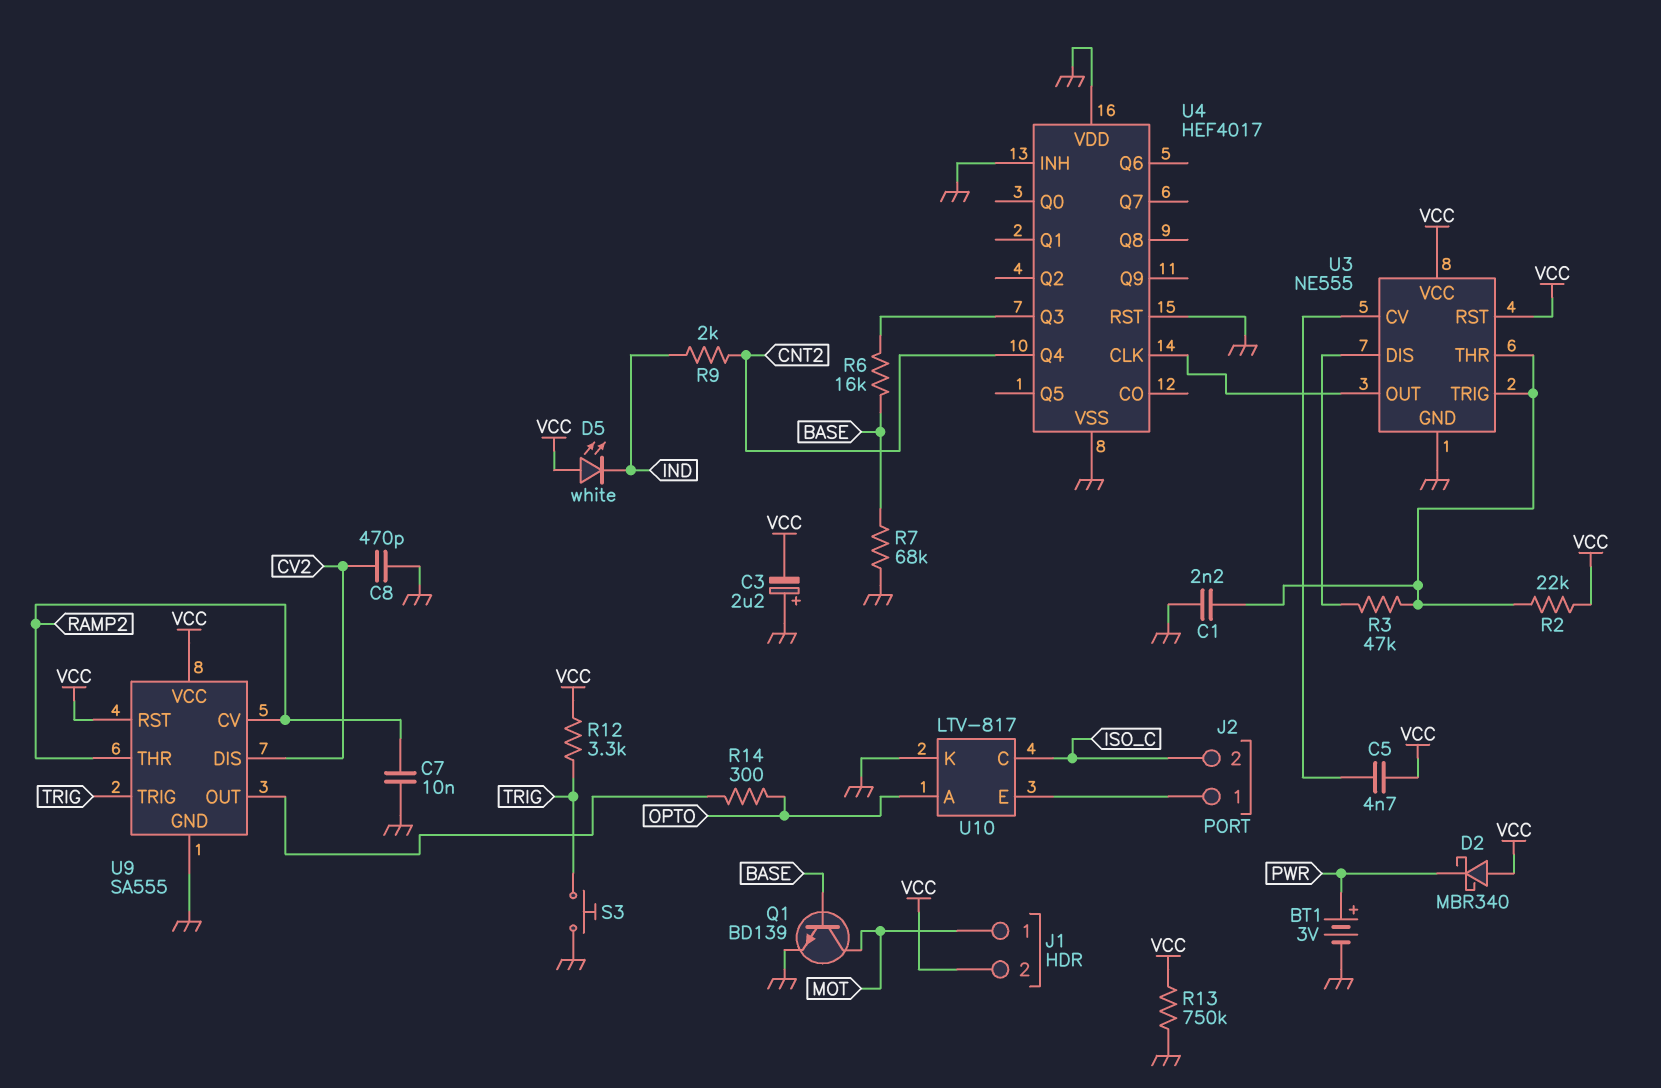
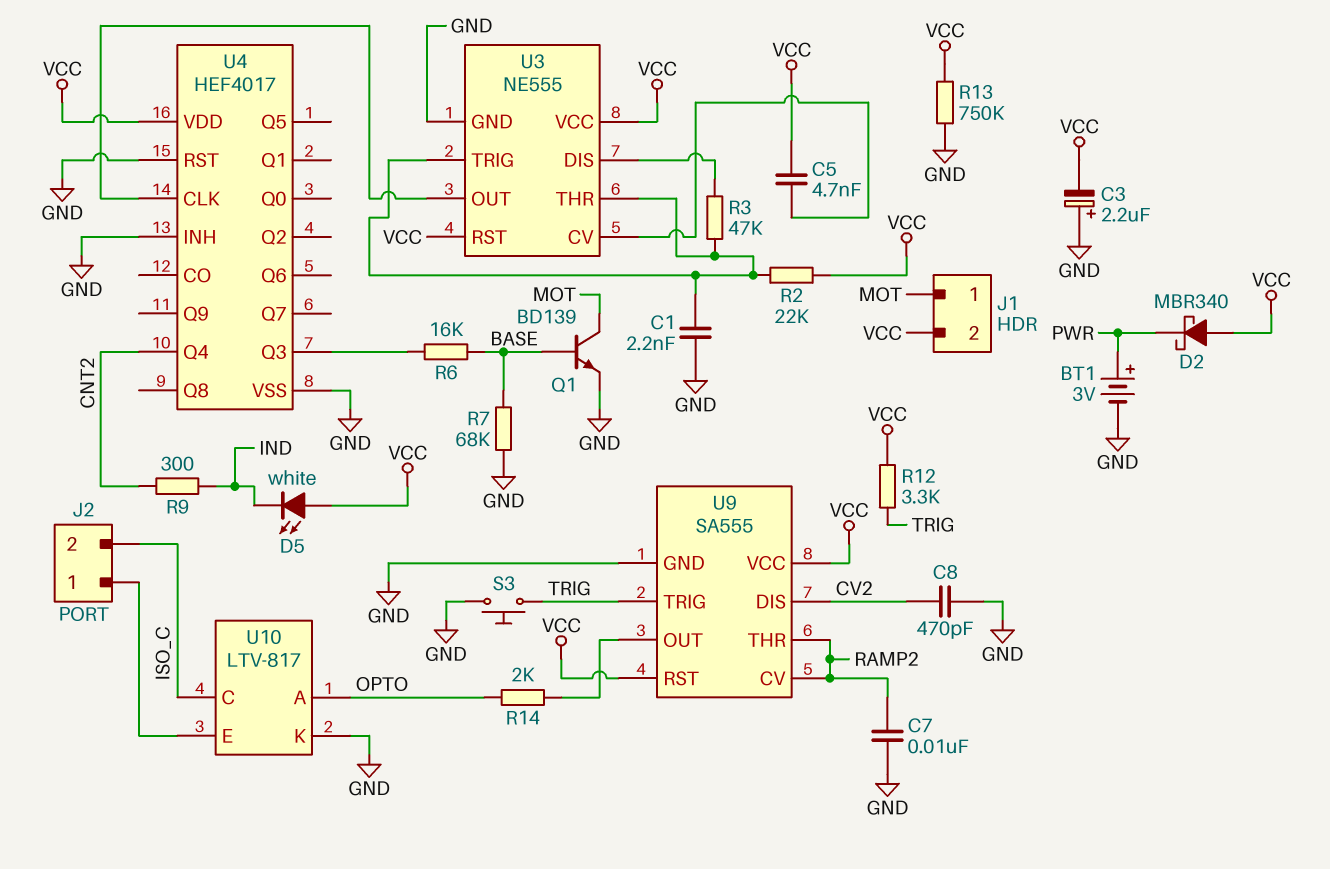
R9: 2k (CNT2, IND) -> 300 (CNT2, IND)
R14: 300 (OPTO, U9/OUT) -> 2k (OPTO, U9/OUT)
U4 pin VDD: GND -> VCC

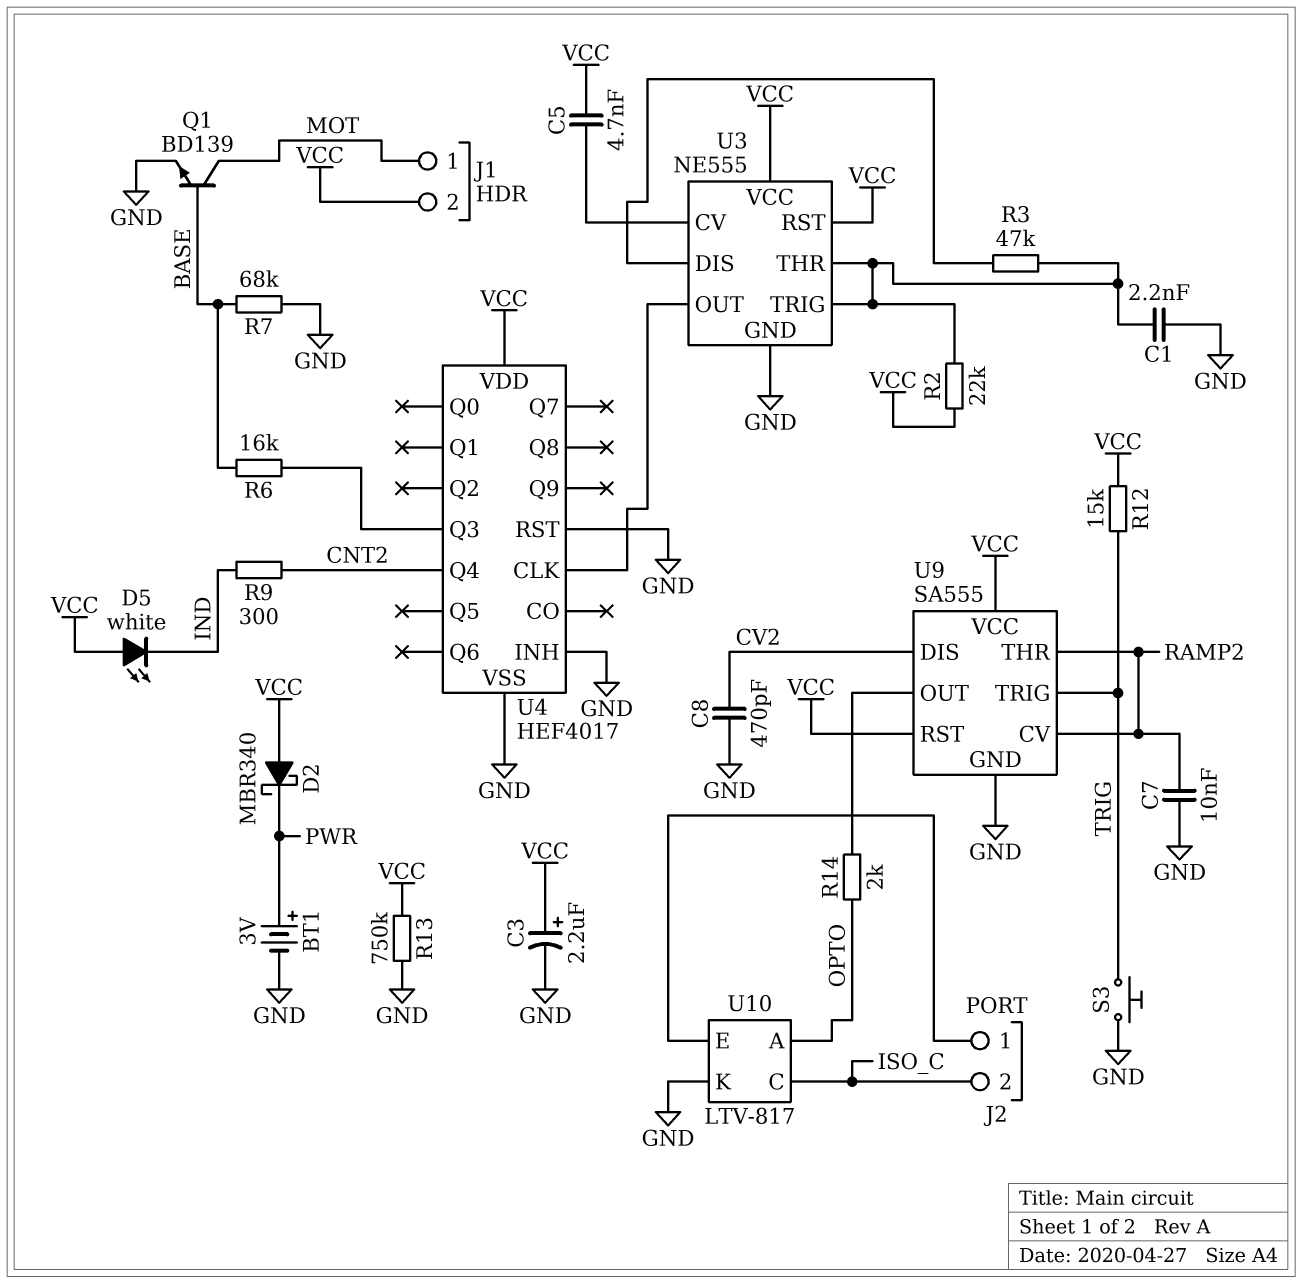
C3: 2.2uF (plus GND, minus VCC) -> 2.2uF (plus VCC, minus GND)
R12: 3.3k (TRIG, VCC) -> 15k (TRIG, VCC)

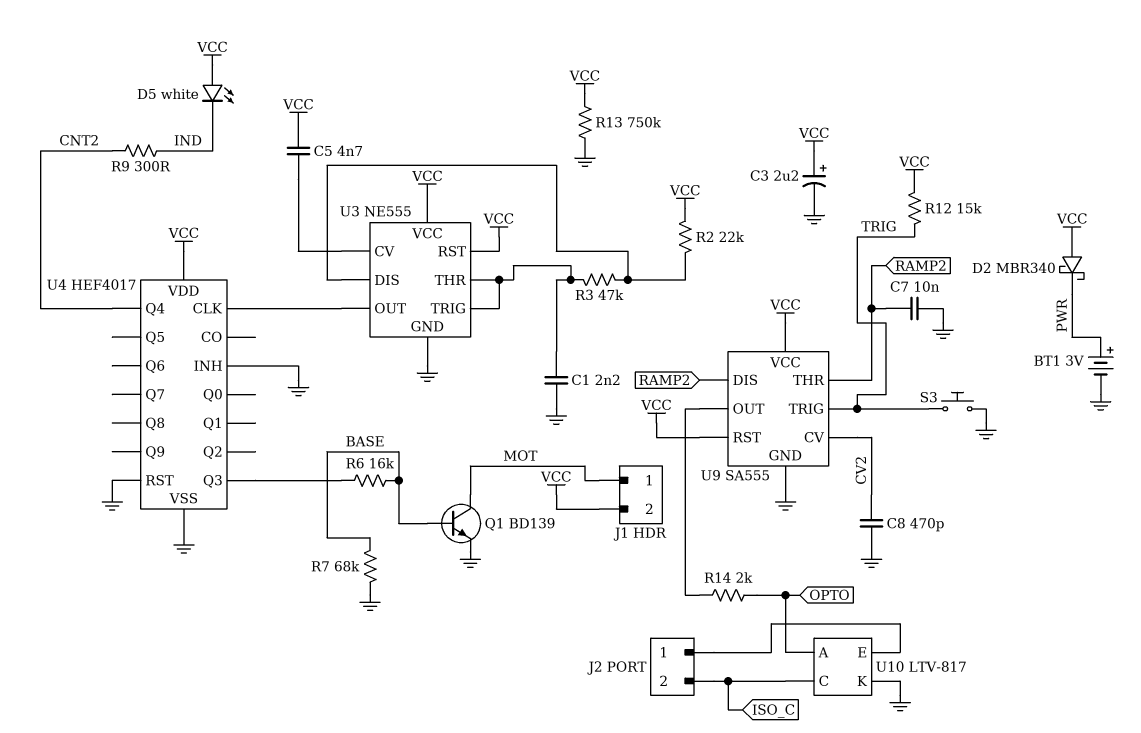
R2: 22k (U3/THR, VCC) -> 22k (U3/DIS, VCC)
U9 pin CV: RAMP2 -> CV2
U9 pin DIS: CV2 -> RAMP2

